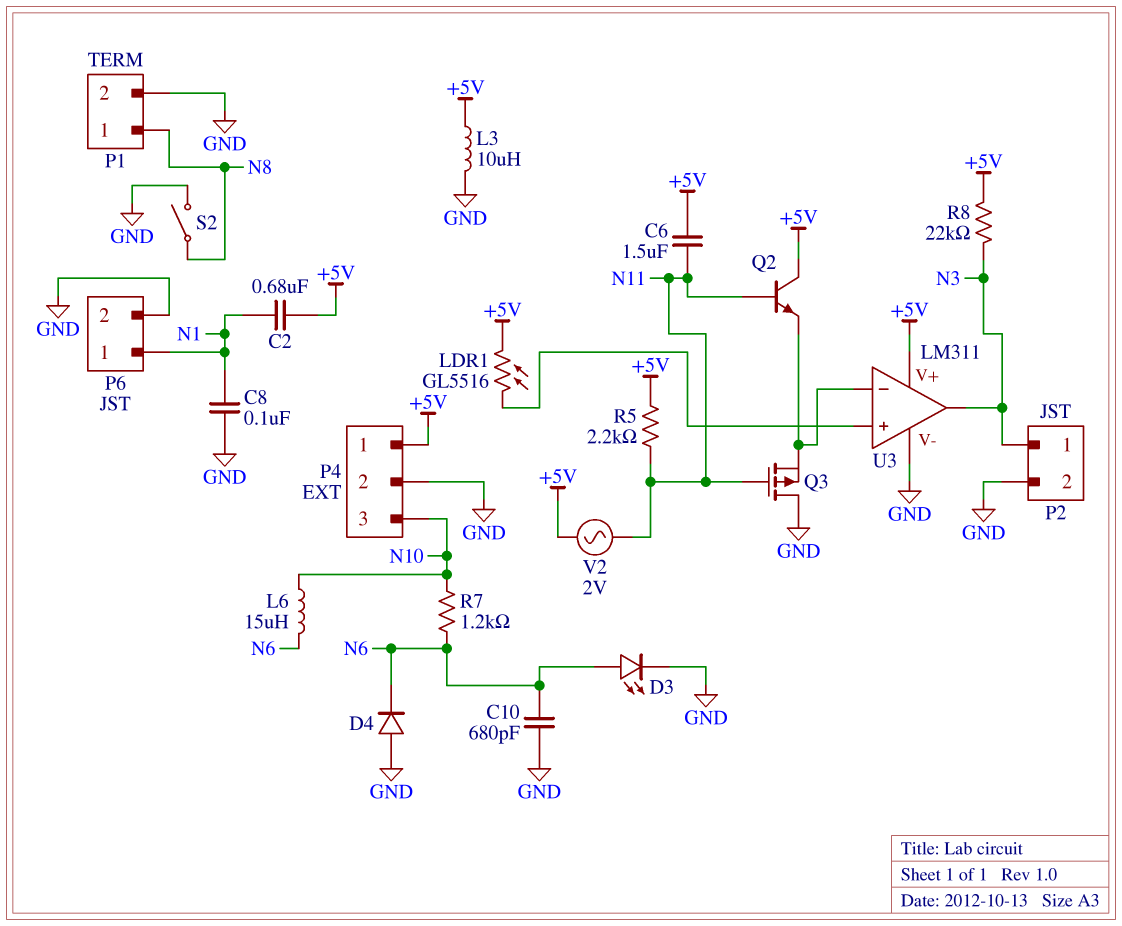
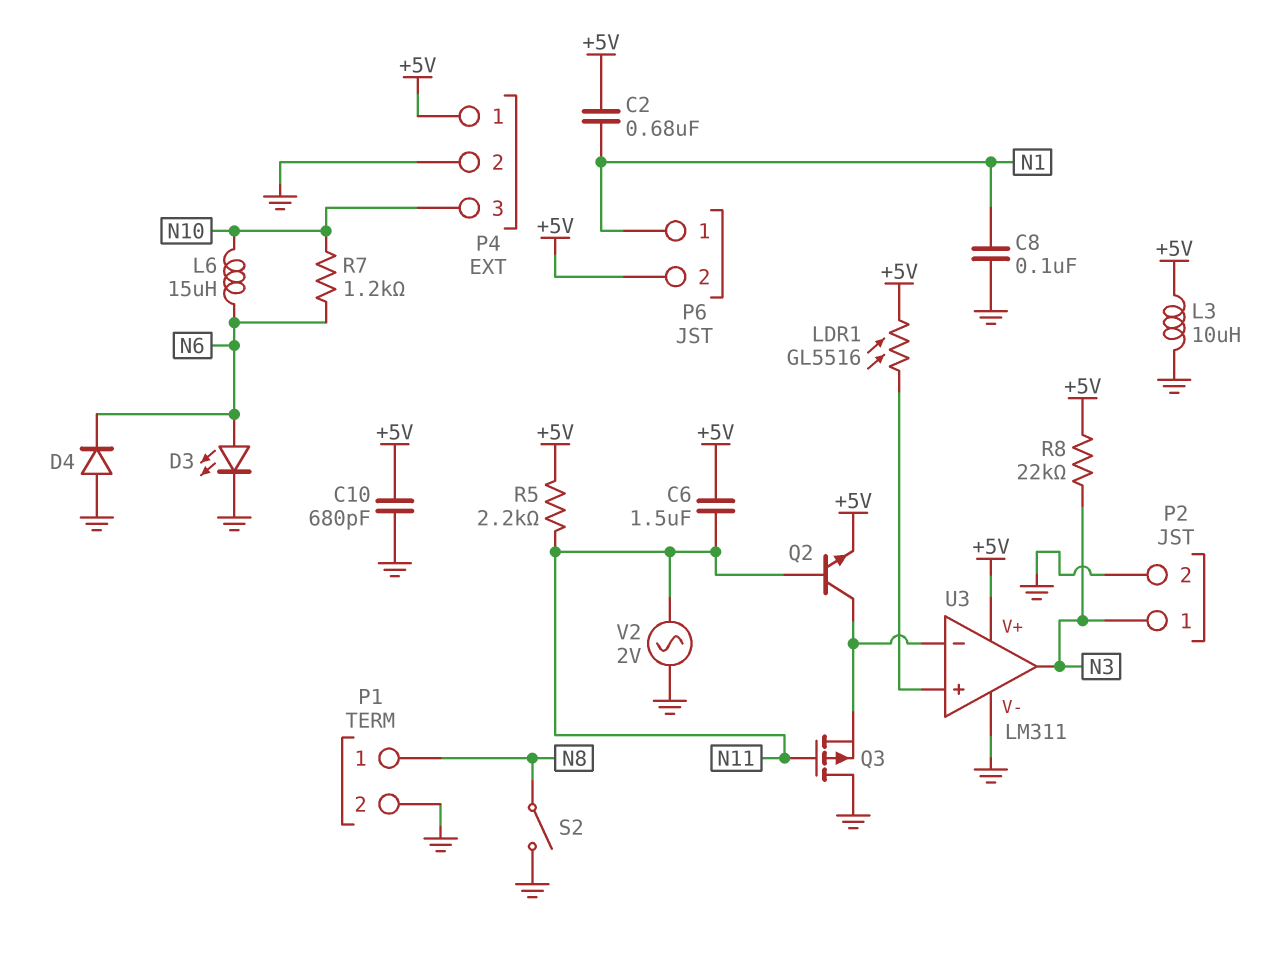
C10: 680pF (GND, N6) -> 680pF (+5V, GND)
P6 pin 2: GND -> +5V
Q2: NPN (B N11, C +5V, E U3/in-) -> NPN (B N11, C U3/in-, E +5V)
V2: AC 2V (+5V, N11) -> AC 2V (GND, N11)

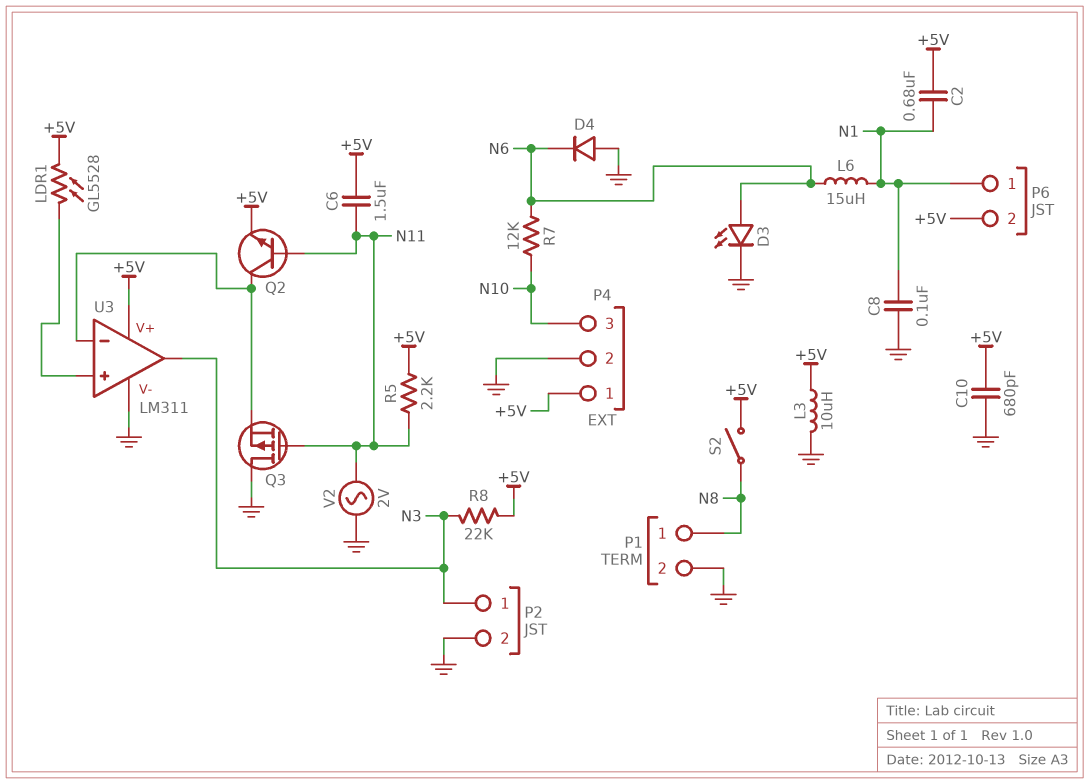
L6: 15uH (N6, N10) -> 15uH (N1, N6)
LDR1: GL5516 (+5V, U3/in+) -> GL5528 (+5V, U3/in+)
R7: 1.2k (N6, N10) -> 12k (N6, N10)
S2: switch (GND, N8) -> switch (+5V, N8)

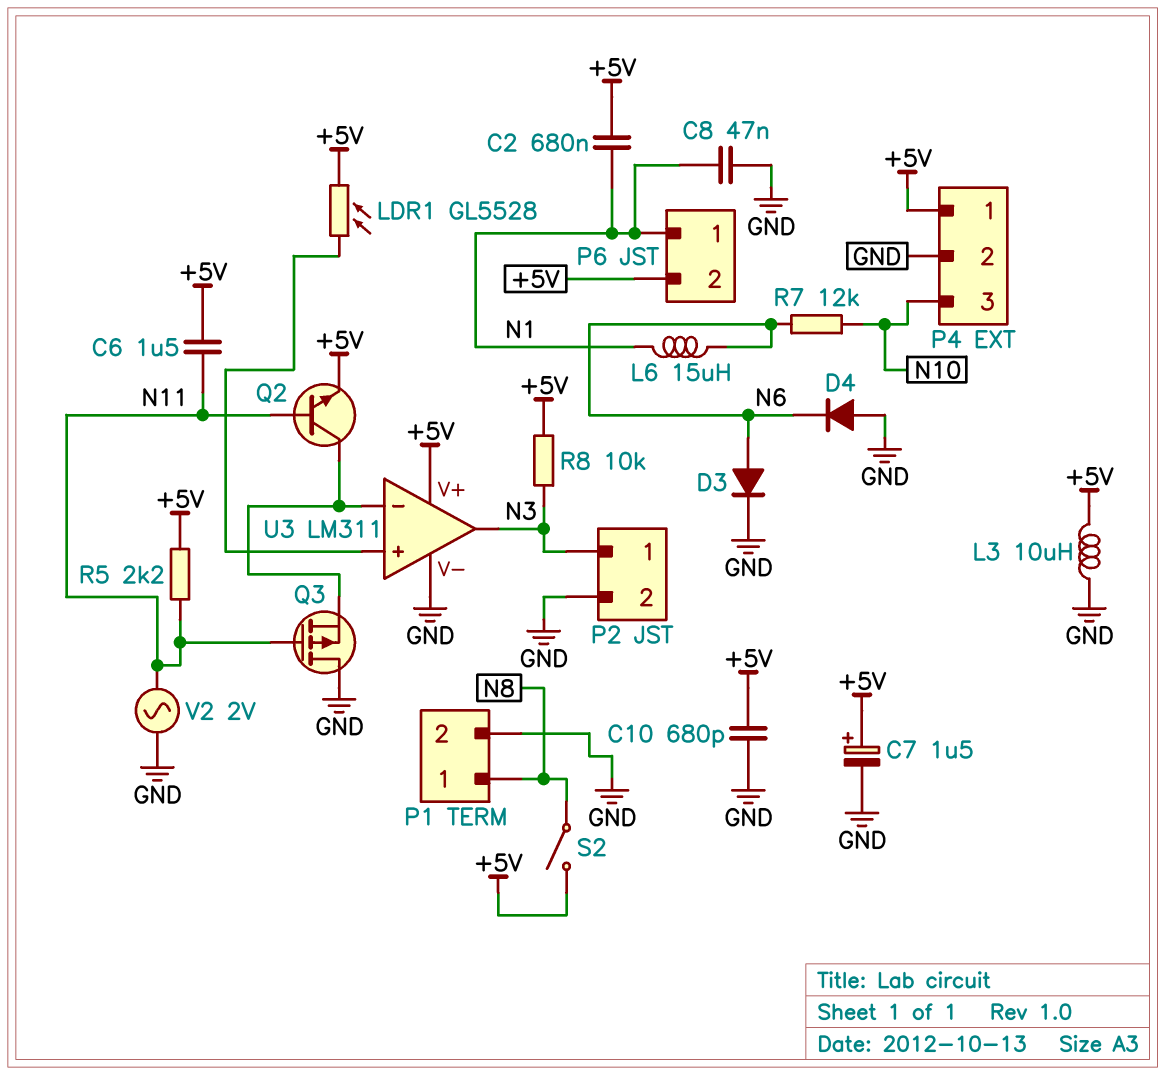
C7: none -> 1.5uF (plus +5V, minus GND)
C8: 100nF (GND, N1) -> 47nF (GND, N1)
D3: LED (A N6, K GND) -> diode (A N6, K GND)
R8: 22k (+5V, N3) -> 10k (+5V, N3)

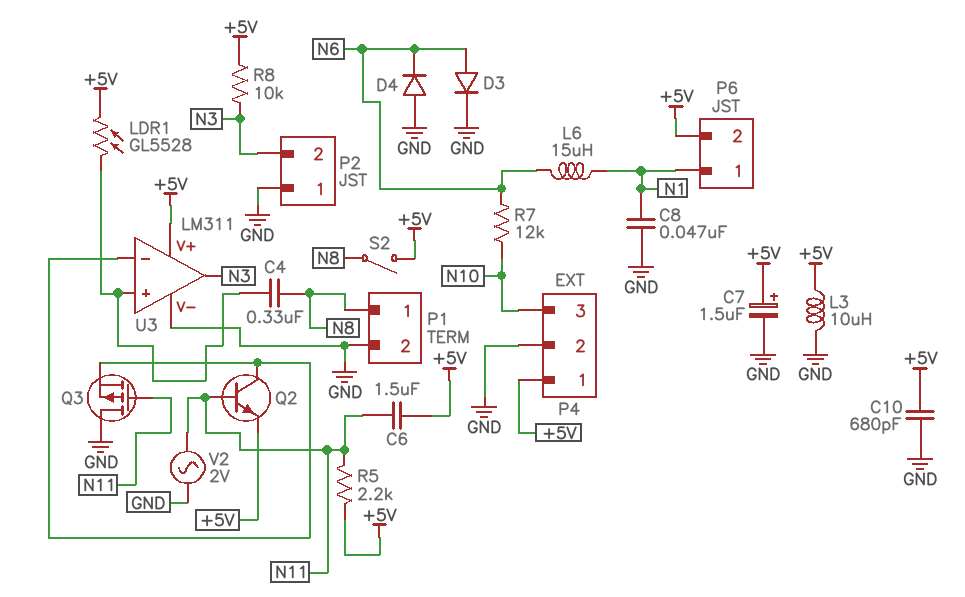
C2: 680nF (+5V, N1) -> none
C4: none -> 330nF (N8, U3/in+)
P2 pin 1: N3 -> GND
P2 pin 2: GND -> N3

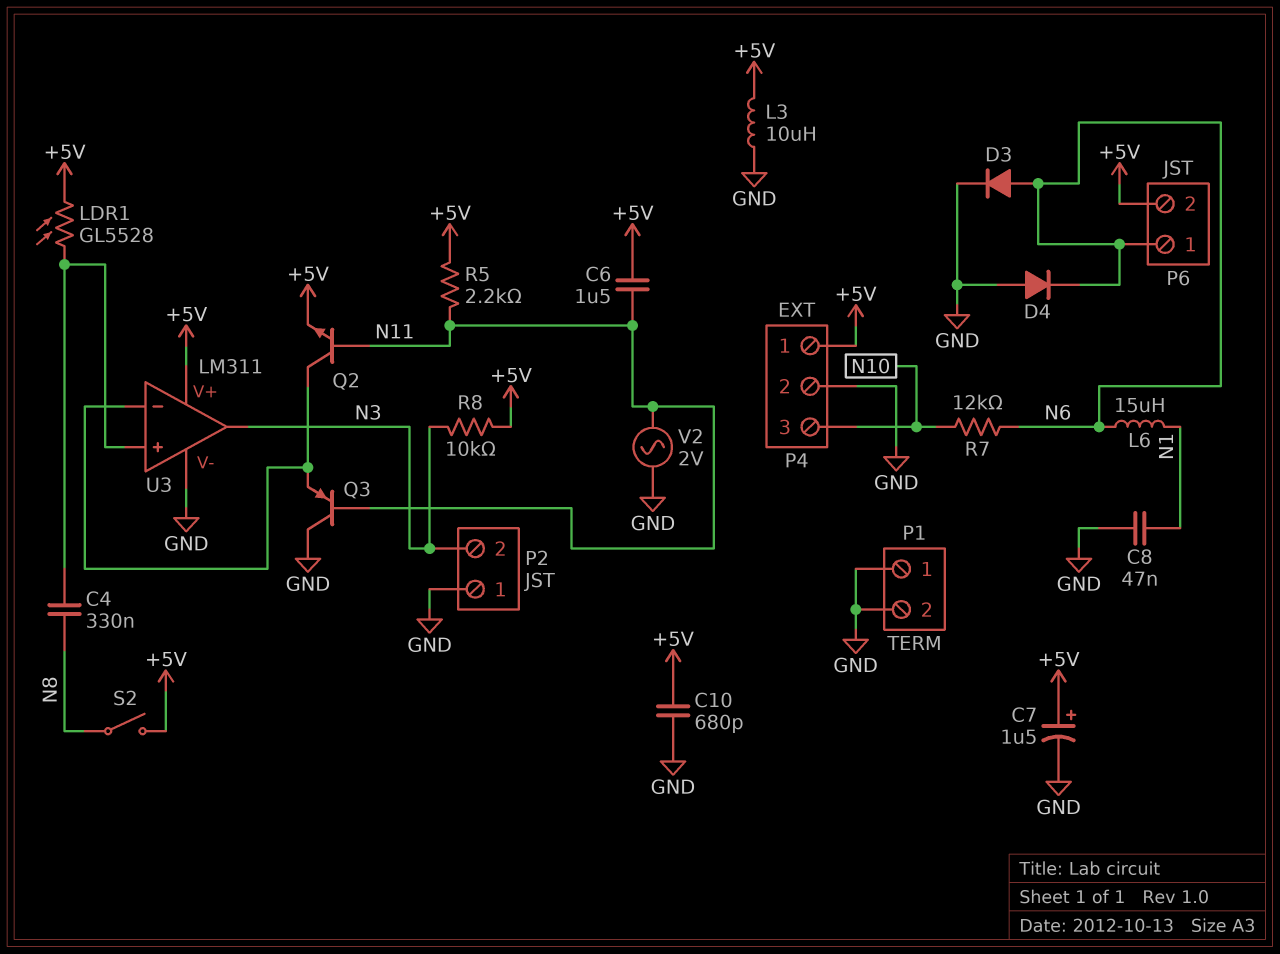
P1 pin 1: N8 -> GND
P6 pin 1: N1 -> N6
Q3: PMOS (G N11, D GND, S U3/in-) -> PNP (B N11, C GND, E U3/in-)

